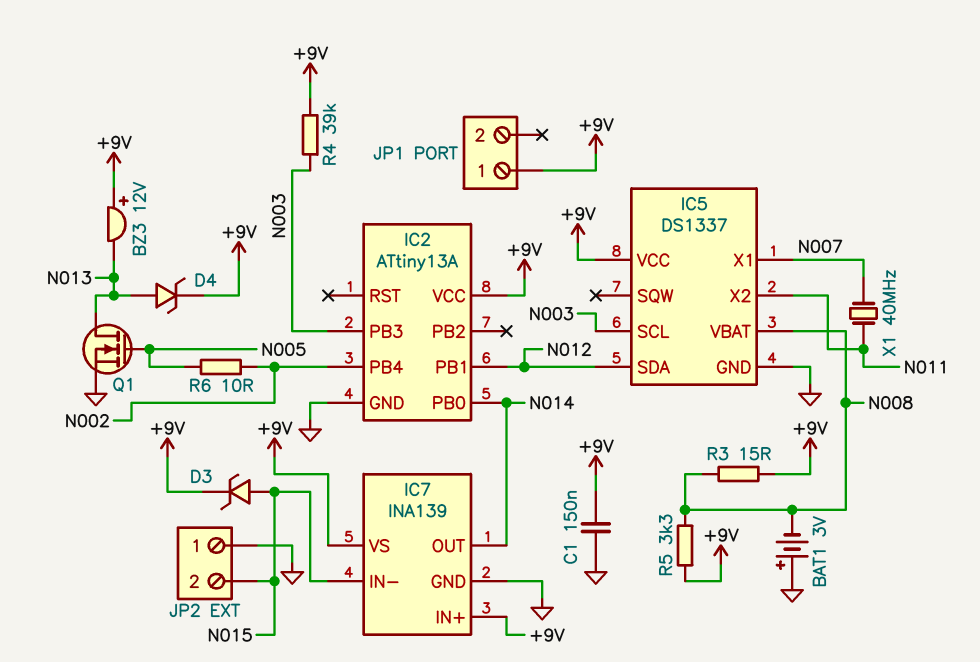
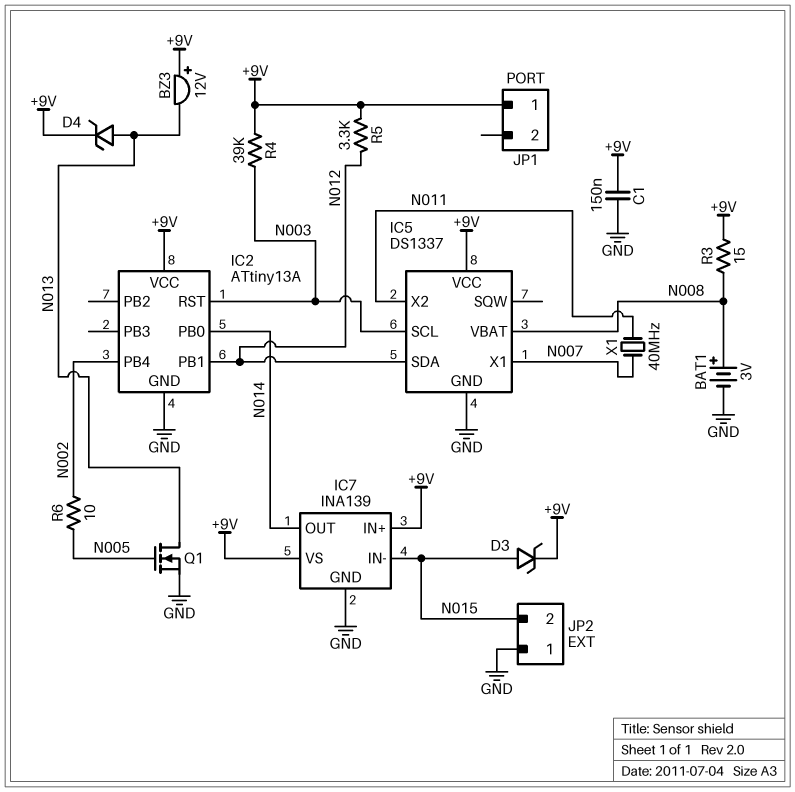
BAT1: 3V (plus GND, minus N008) -> 3V (plus N008, minus GND)
IC2 pin PB3: N003 -> none
IC2 pin RST: none -> N003
R5: 3.3k (+9V, N008) -> 3.3k (+9V, N012)

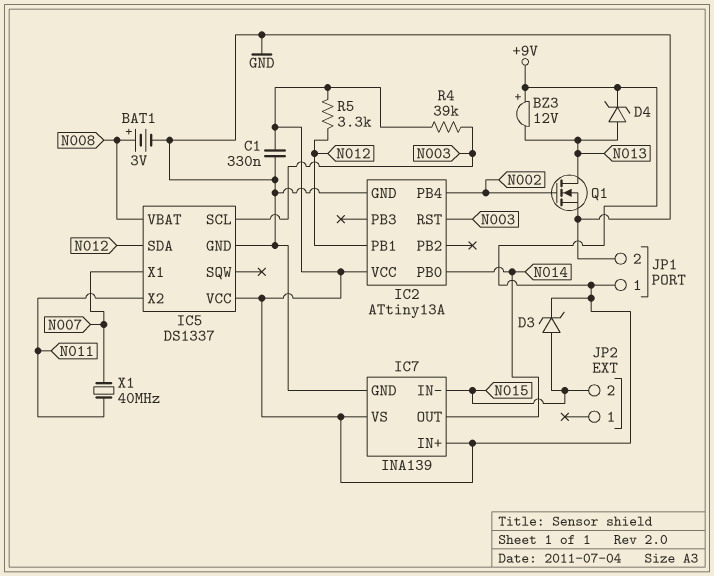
C1: 150nF (+9V, GND) -> 330nF (+9V, GND)
JP1 pin 2: none -> GND
JP2 pin 1: GND -> none
Q1: NMOS (G N005, D N013, S GND) -> NMOS (G N002, D N013, S GND)
R3: 15 (+9V, N008) -> none
R6: 10 (N002, N005) -> none

